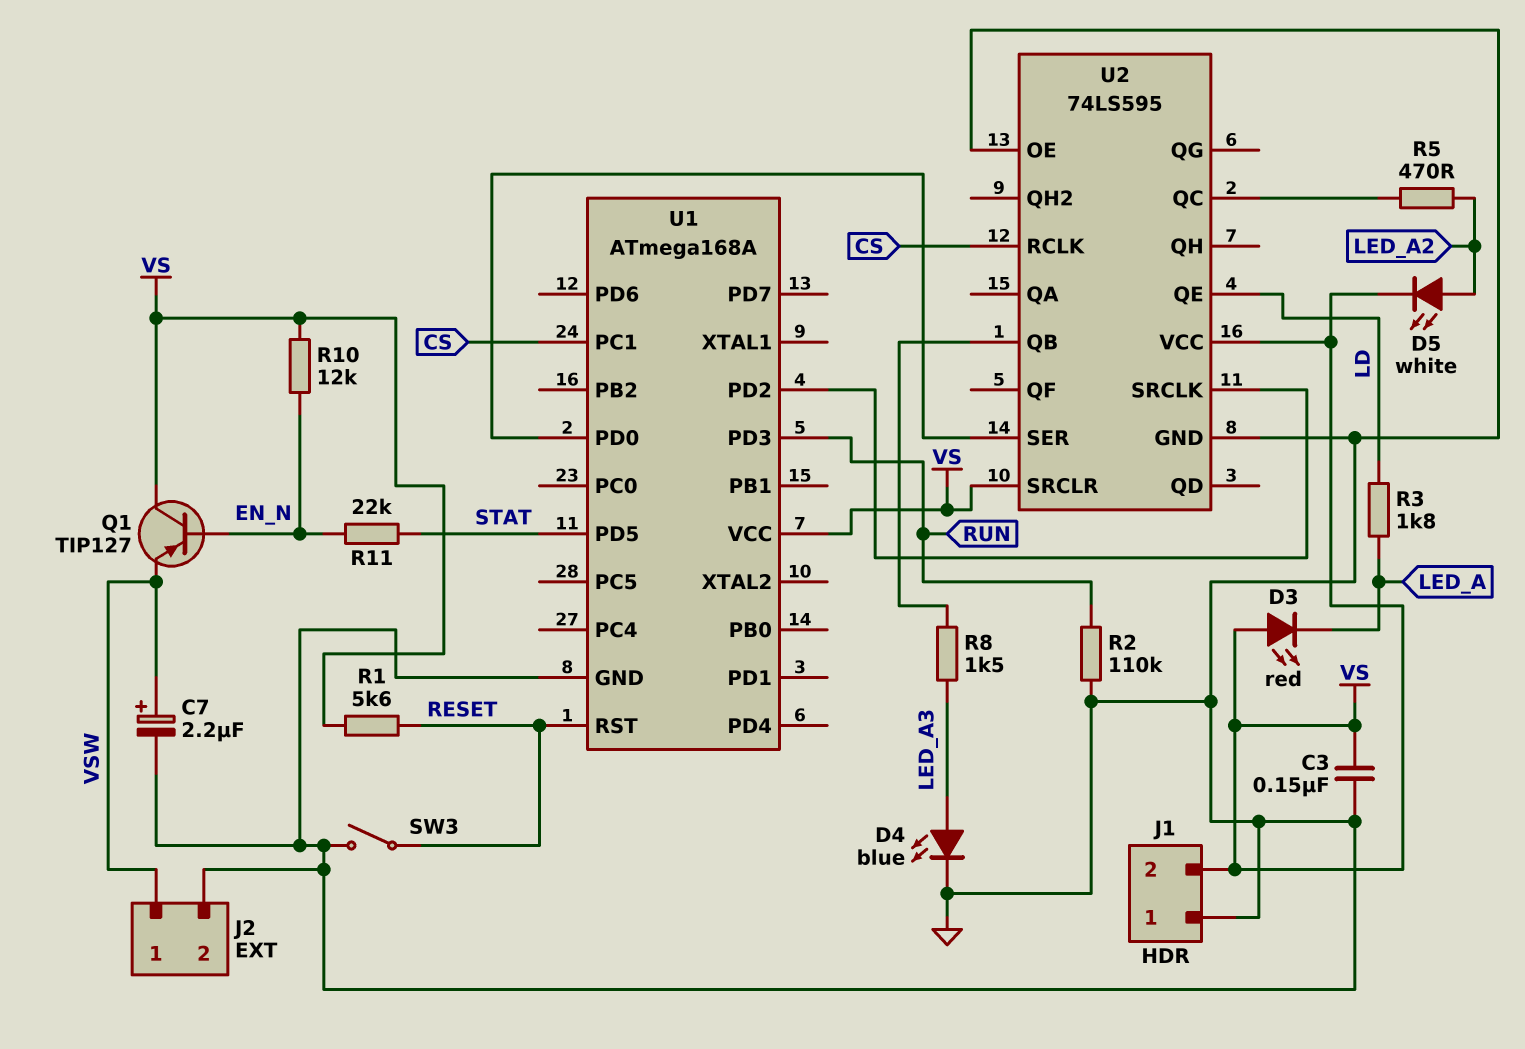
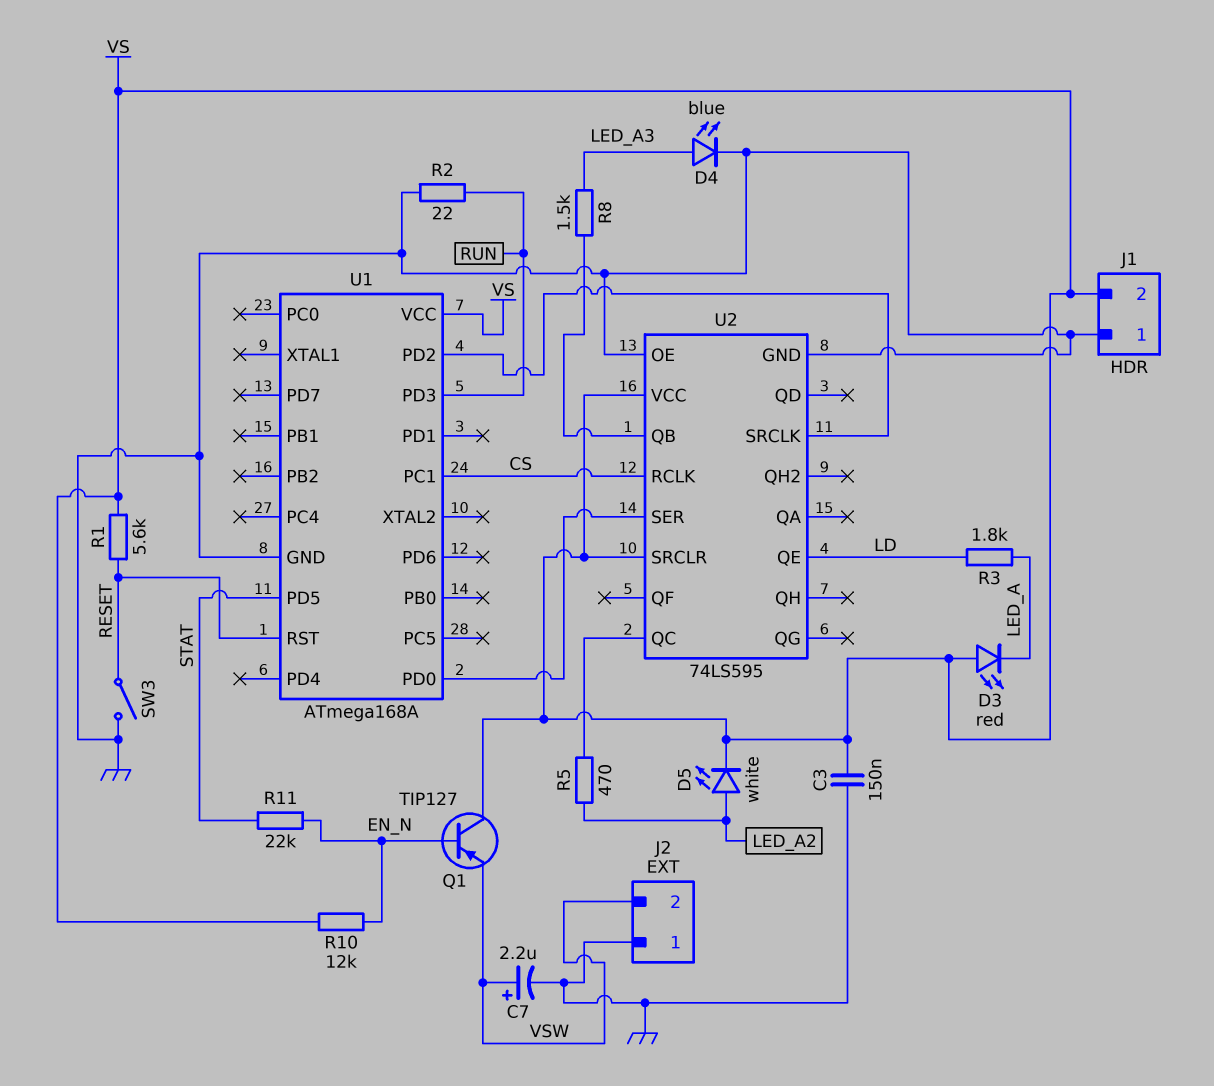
J2 pin 1: VSW -> GND
J2 pin 2: GND -> VSW
R2: 110k (GND, RUN) -> 22 (GND, RUN)

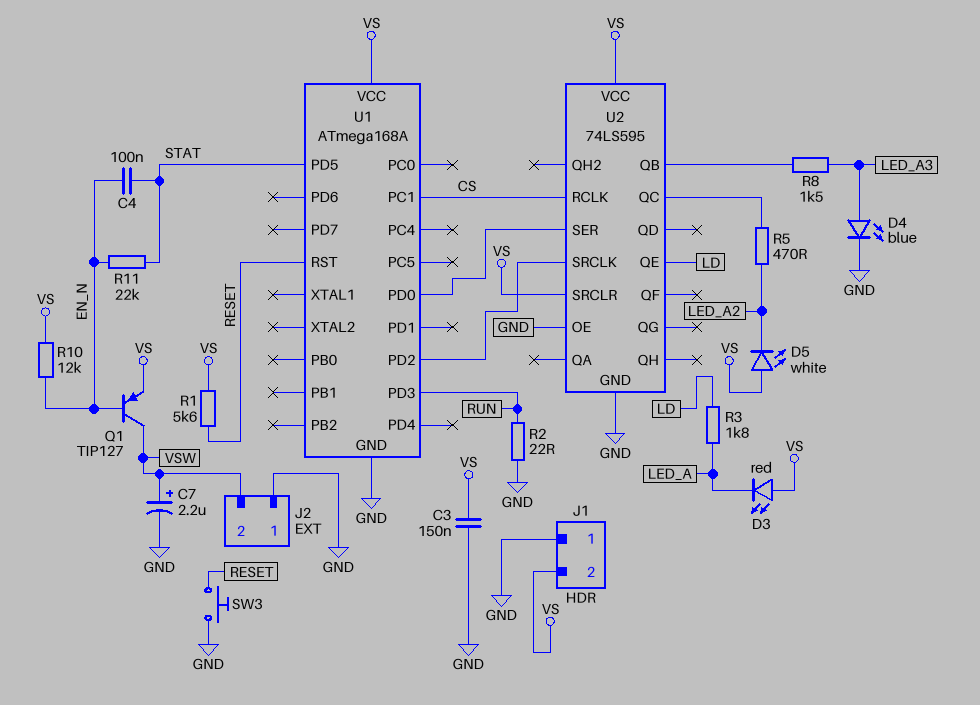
C4: none -> 100nF (EN_N, STAT)
D5: LED white (A LED_A2, K VS) -> LED white (A VS, K LED_A2)
Q1: PNP TIP127 (B EN_N, C VS, E VSW) -> PNP TIP127 (B EN_N, C VSW, E VS)
SW3: switch (GND, RESET) -> button (GND, RESET)

